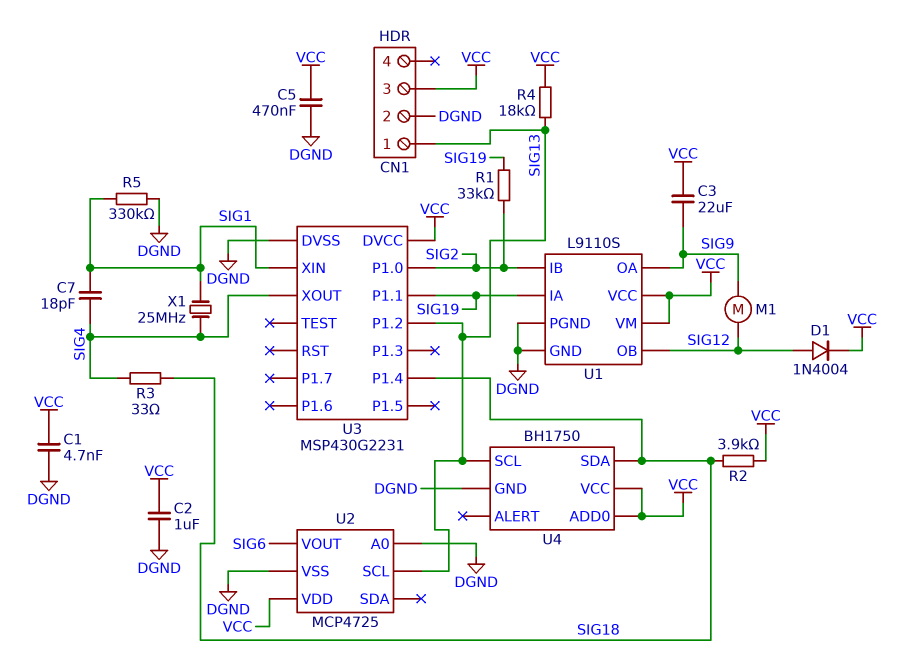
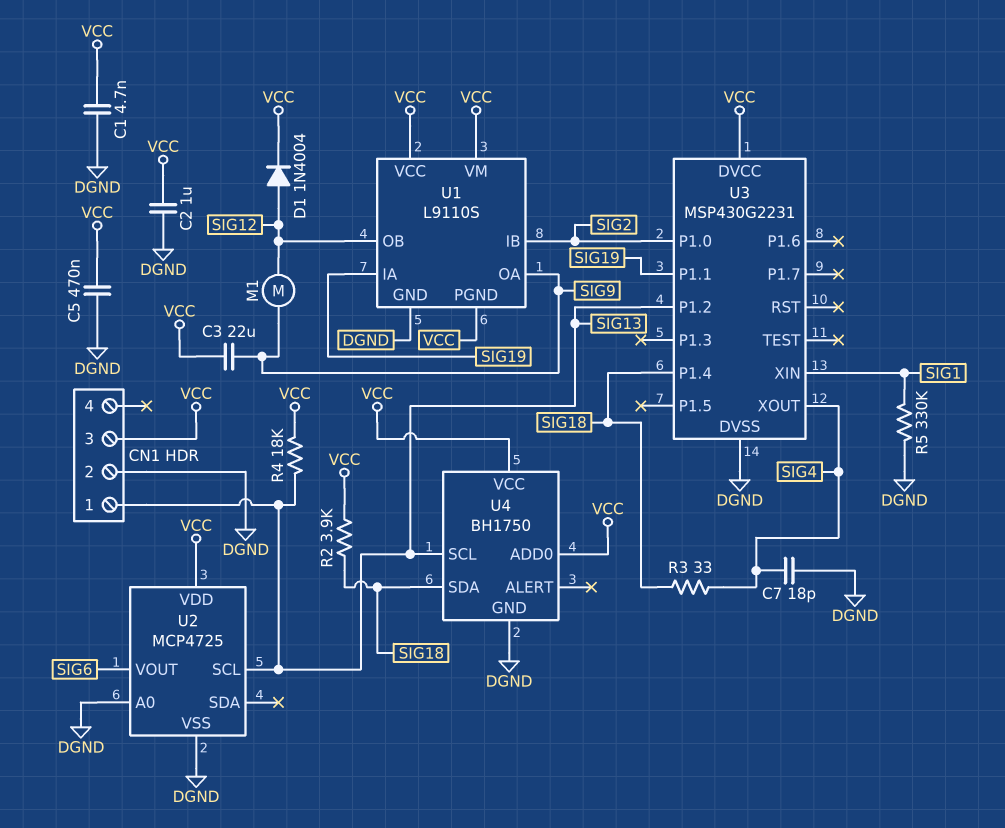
C7: 18pF (SIG1, SIG4) -> 18pF (DGND, SIG4)
R1: 33k (SIG2, SIG19) -> none
U1 pin PGND: DGND -> VCC
X1: 25MHz (SIG1, SIG4) -> none

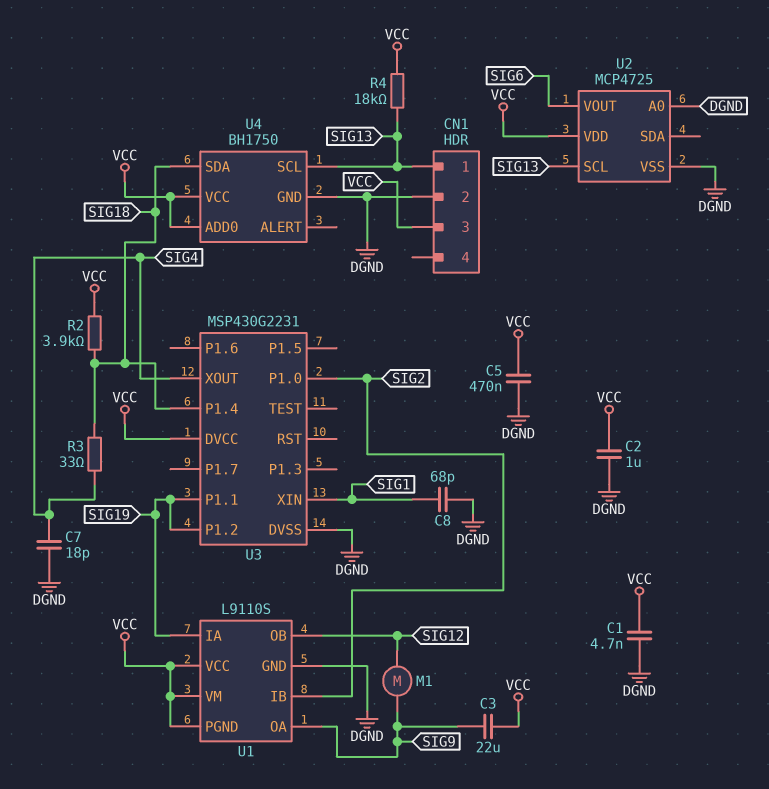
C8: none -> 68pF (DGND, SIG1)
D1: diode 1N4004 (A SIG12, K VCC) -> none
R5: 330k (DGND, SIG1) -> none
U3 pin P1.2: SIG13 -> SIG19

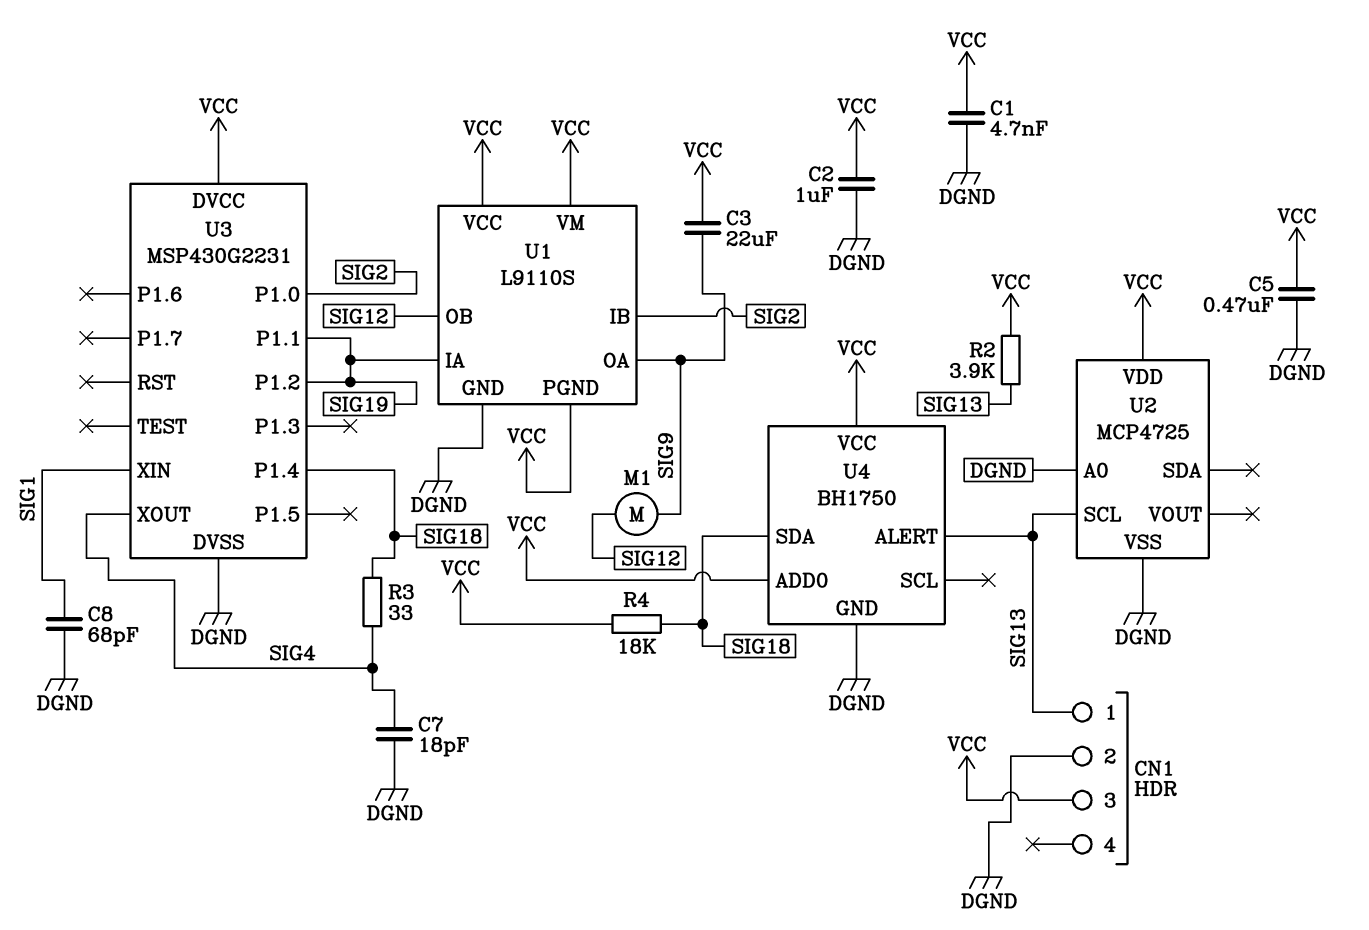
R2: 3.9k (SIG18, VCC) -> 3.9k (SIG13, VCC)
R4: 18k (SIG13, VCC) -> 18k (SIG18, VCC)
U2 pin VOUT: SIG6 -> none
U4 pin ALERT: none -> SIG13
U4 pin SCL: SIG13 -> none

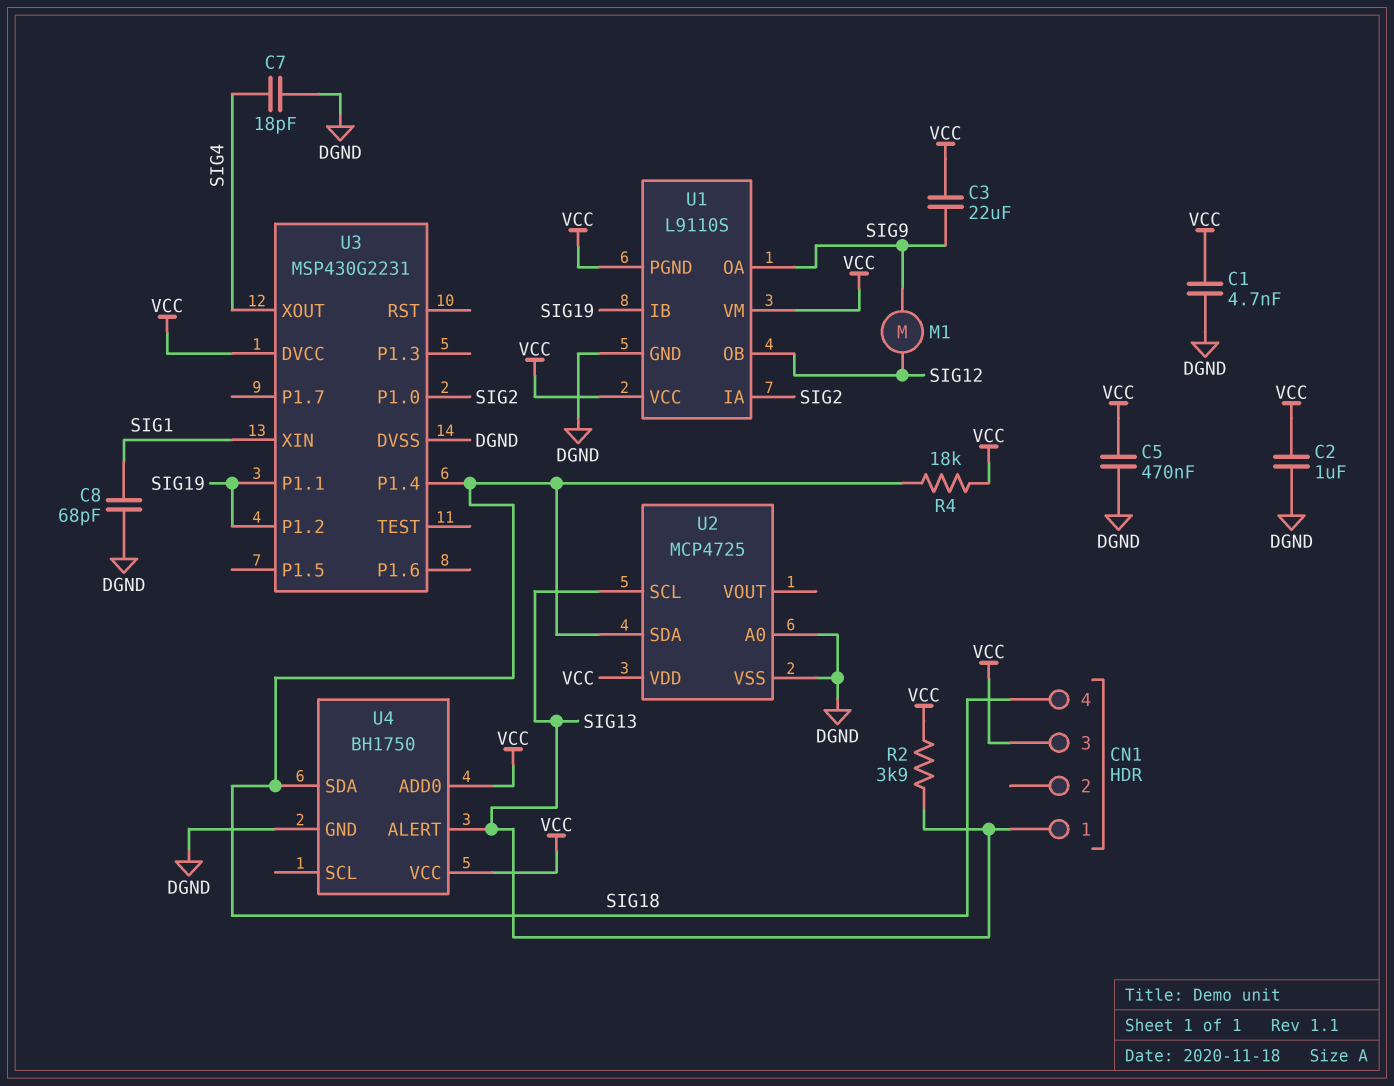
CN1 pin 2: DGND -> none
CN1 pin 4: none -> SIG18
R3: 33 (SIG4, SIG18) -> none
U1 pin IA: SIG19 -> SIG2
U1 pin IB: SIG2 -> SIG19
U2 pin SDA: none -> SIG18

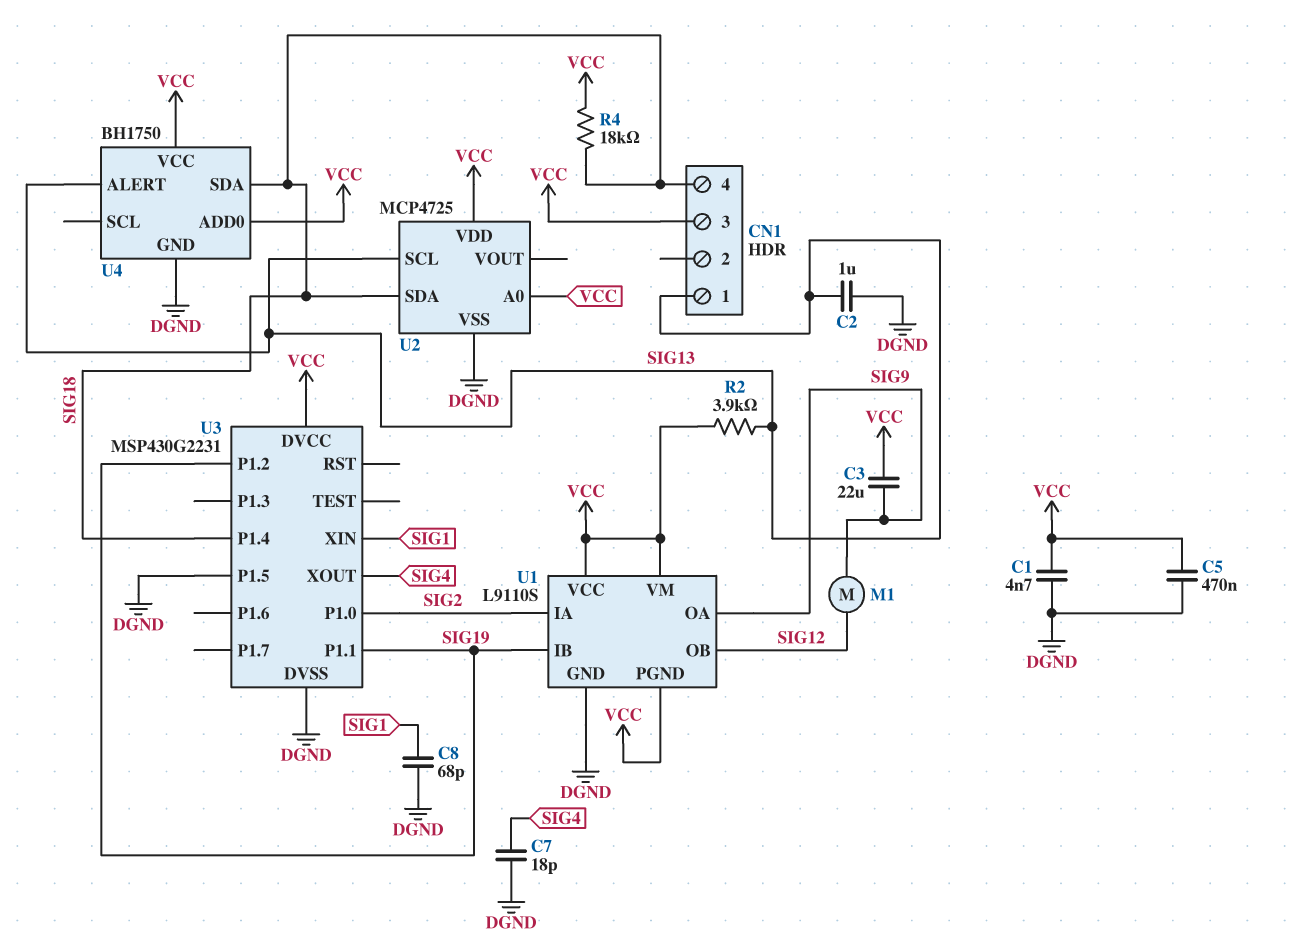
C2: 1uF (DGND, VCC) -> 1uF (DGND, SIG13)
U2 pin A0: DGND -> VCC
U3 pin P1.5: none -> DGND

